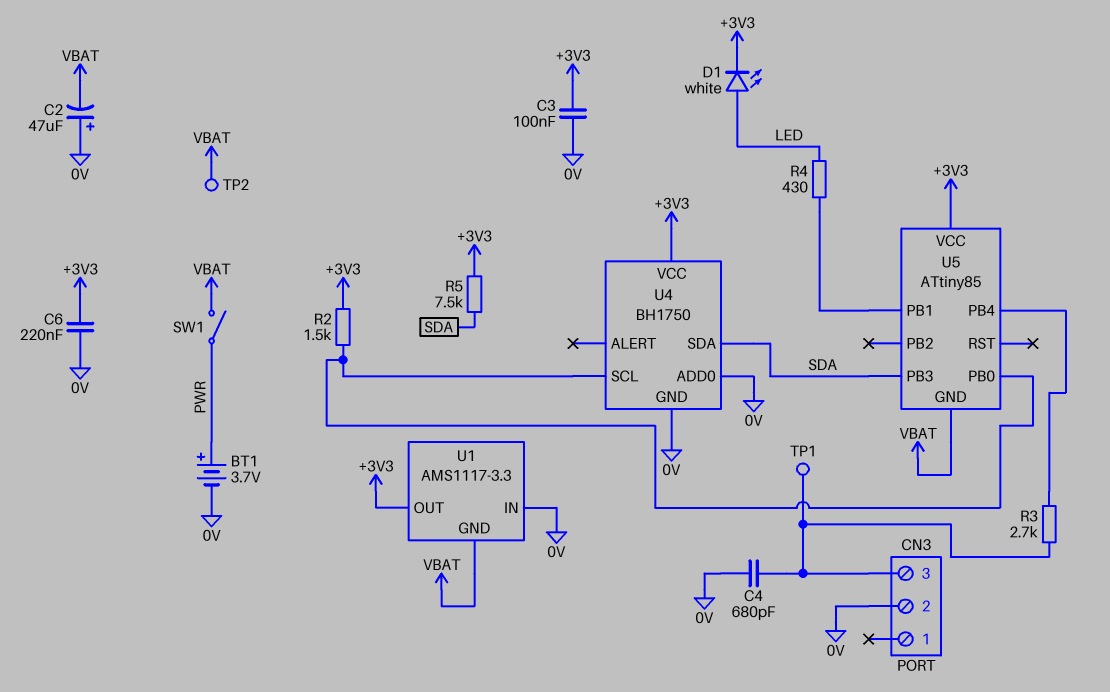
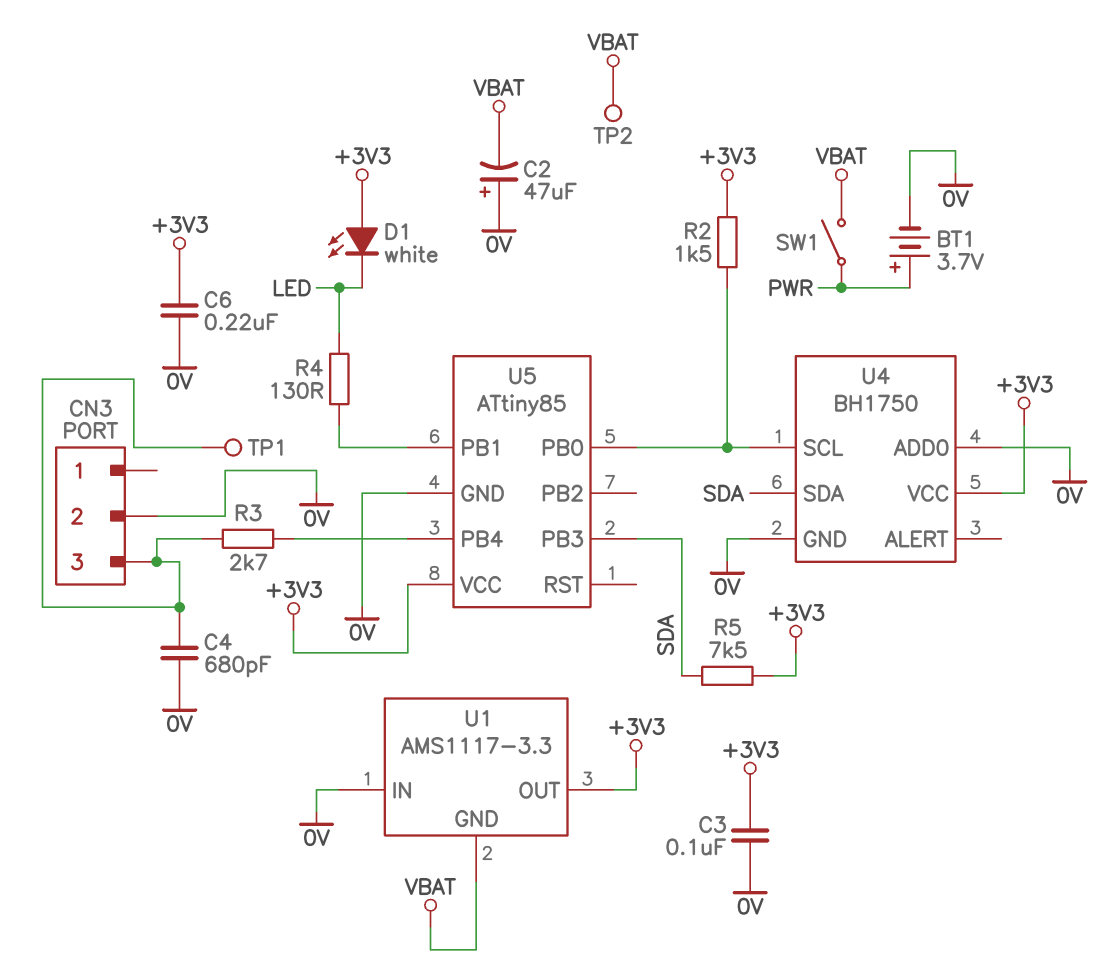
D1: LED white (A LED, K +3V3) -> LED white (A +3V3, K LED)
R4: 430 (LED, U5/PB1) -> 130 (LED, U5/PB1)
U5 pin GND: VBAT -> 0V

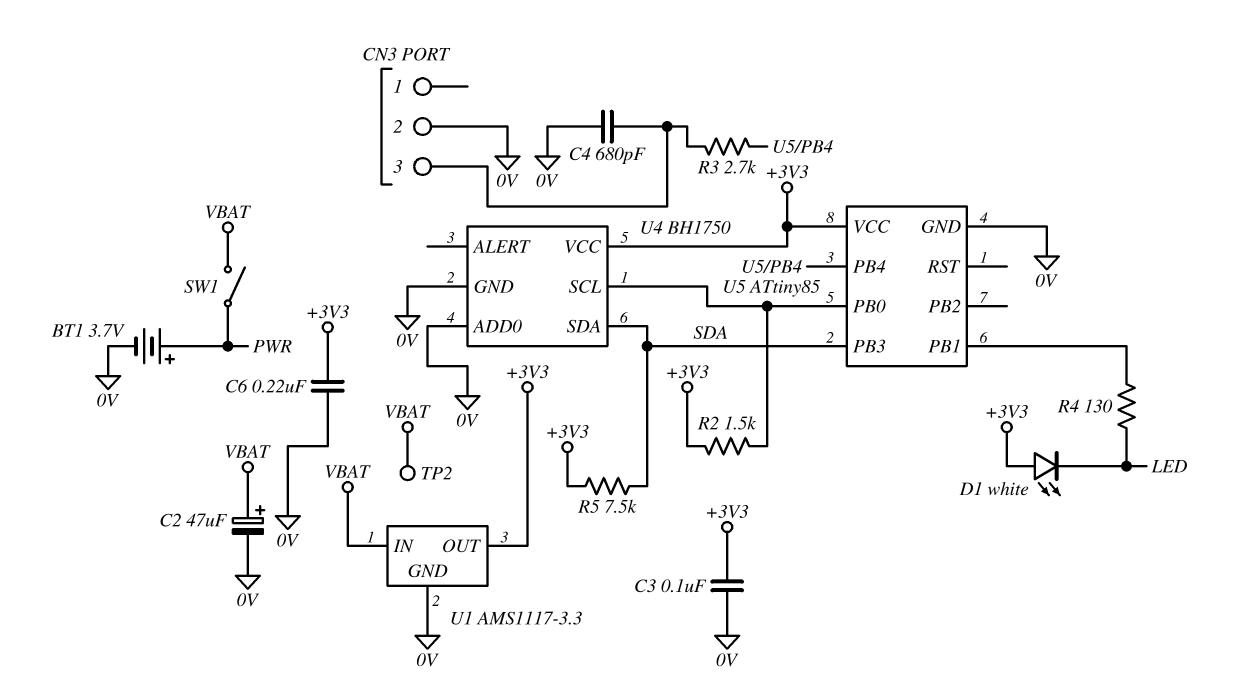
C2: 47uF (plus 0V, minus VBAT) -> 47uF (plus VBAT, minus 0V)
TP1: test point (CN3/3) -> none
U1 pin GND: VBAT -> 0V
U1 pin IN: 0V -> VBAT

